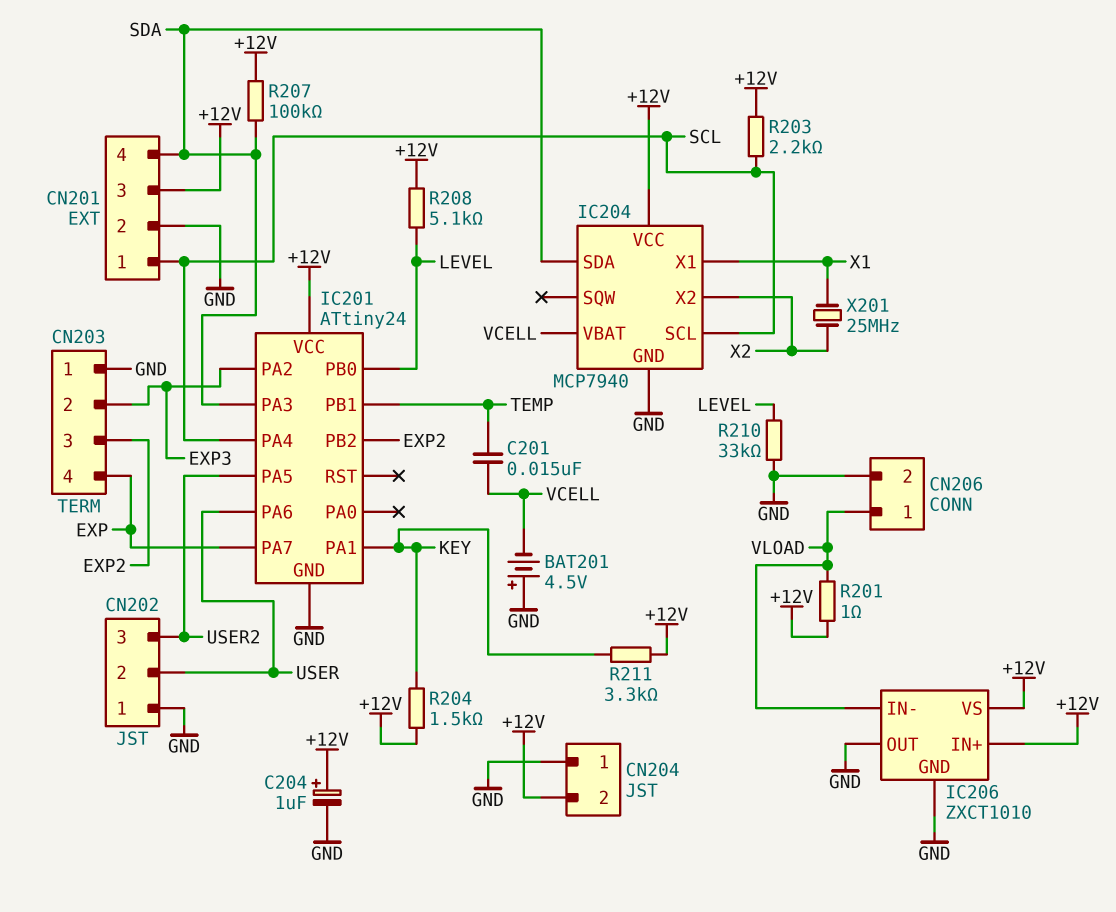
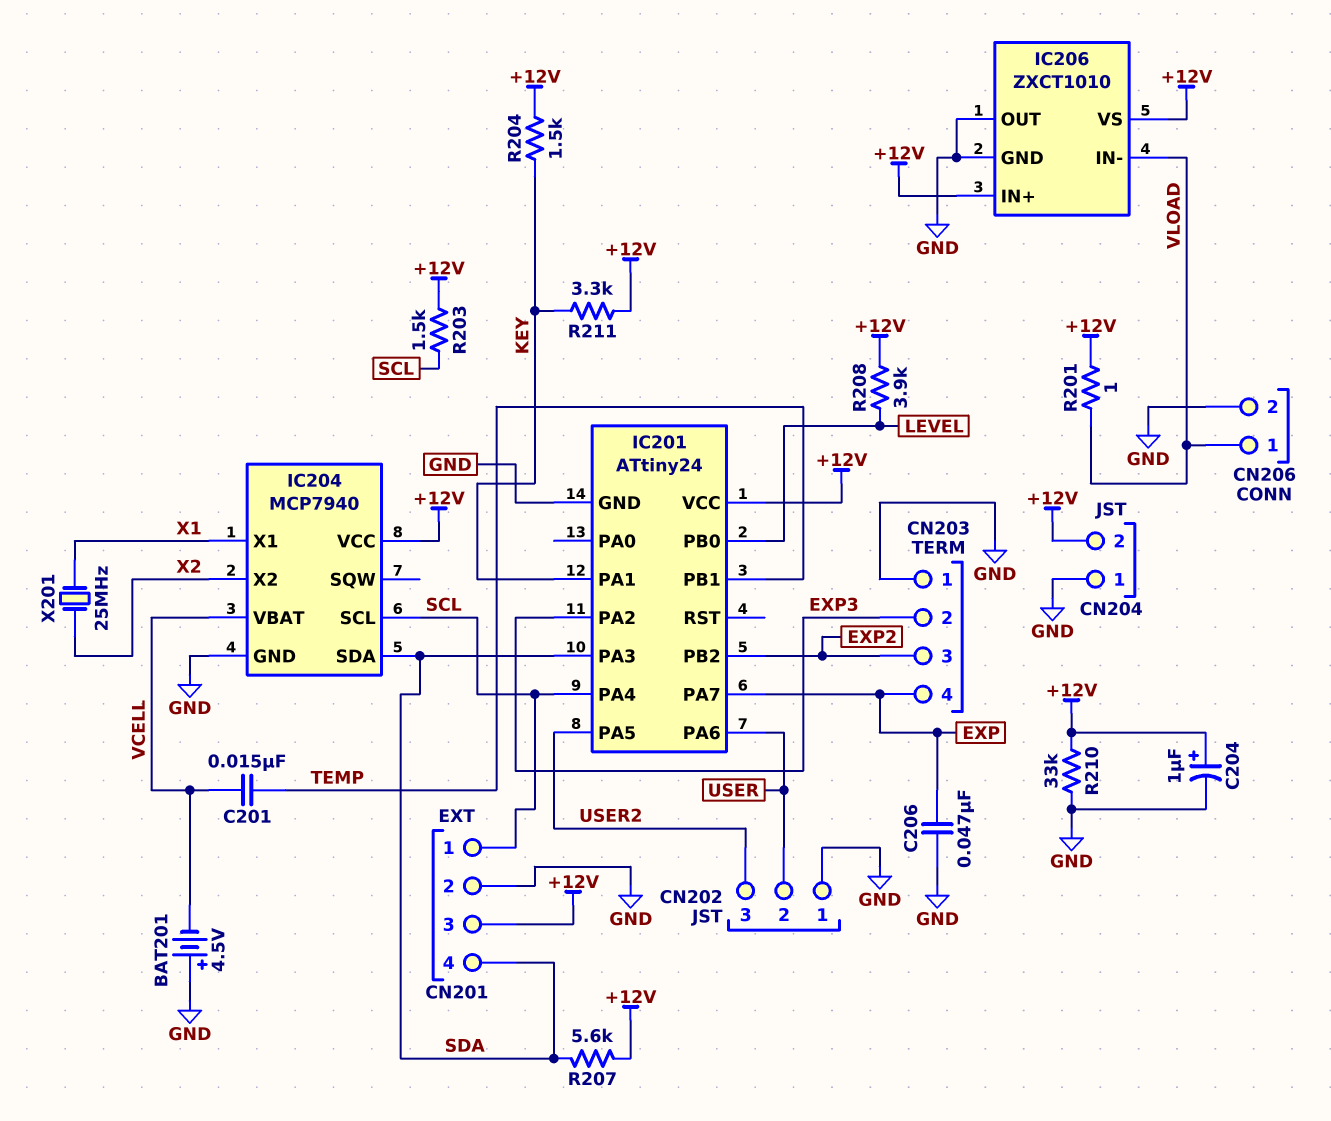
C206: none -> 47nF (EXP, GND)
R203: 2.2k (+12V, SCL) -> 1.5k (+12V, SCL)
R207: 100k (+12V, SDA) -> 5.6k (+12V, SDA)
R208: 5.1k (+12V, LEVEL) -> 3.9k (+12V, LEVEL)
R210: 33k (GND, LEVEL) -> 33k (+12V, GND)

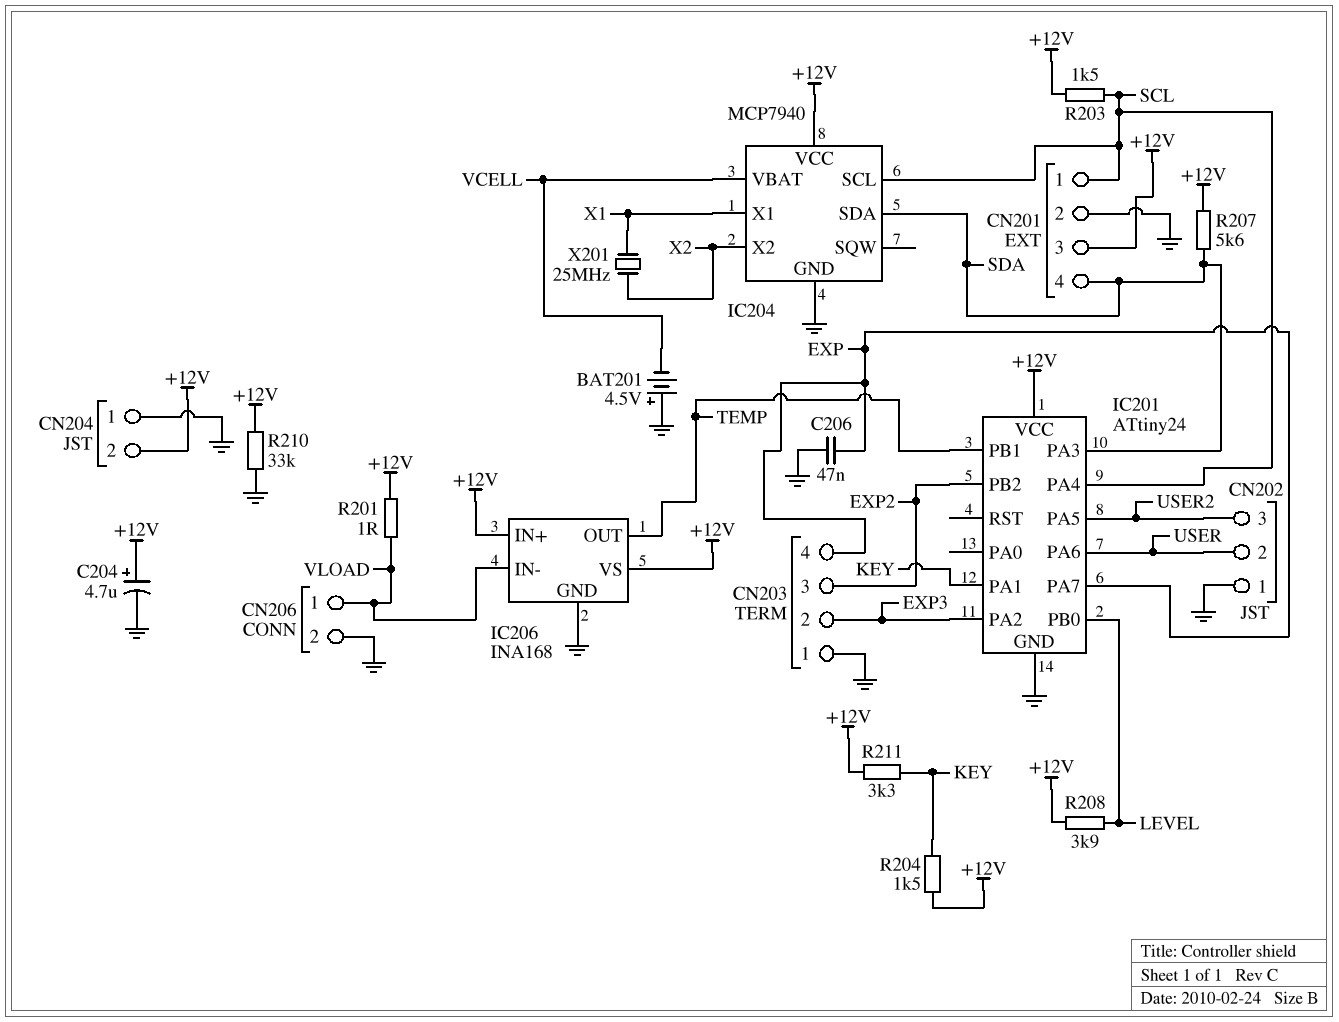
C201: 15nF (TEMP, VCELL) -> none
C204: 1uF (plus +12V, minus GND) -> 4.7uF (plus +12V, minus GND)
IC206: ZXCT1010 -> INA168
IC206 pin OUT: GND -> TEMP

